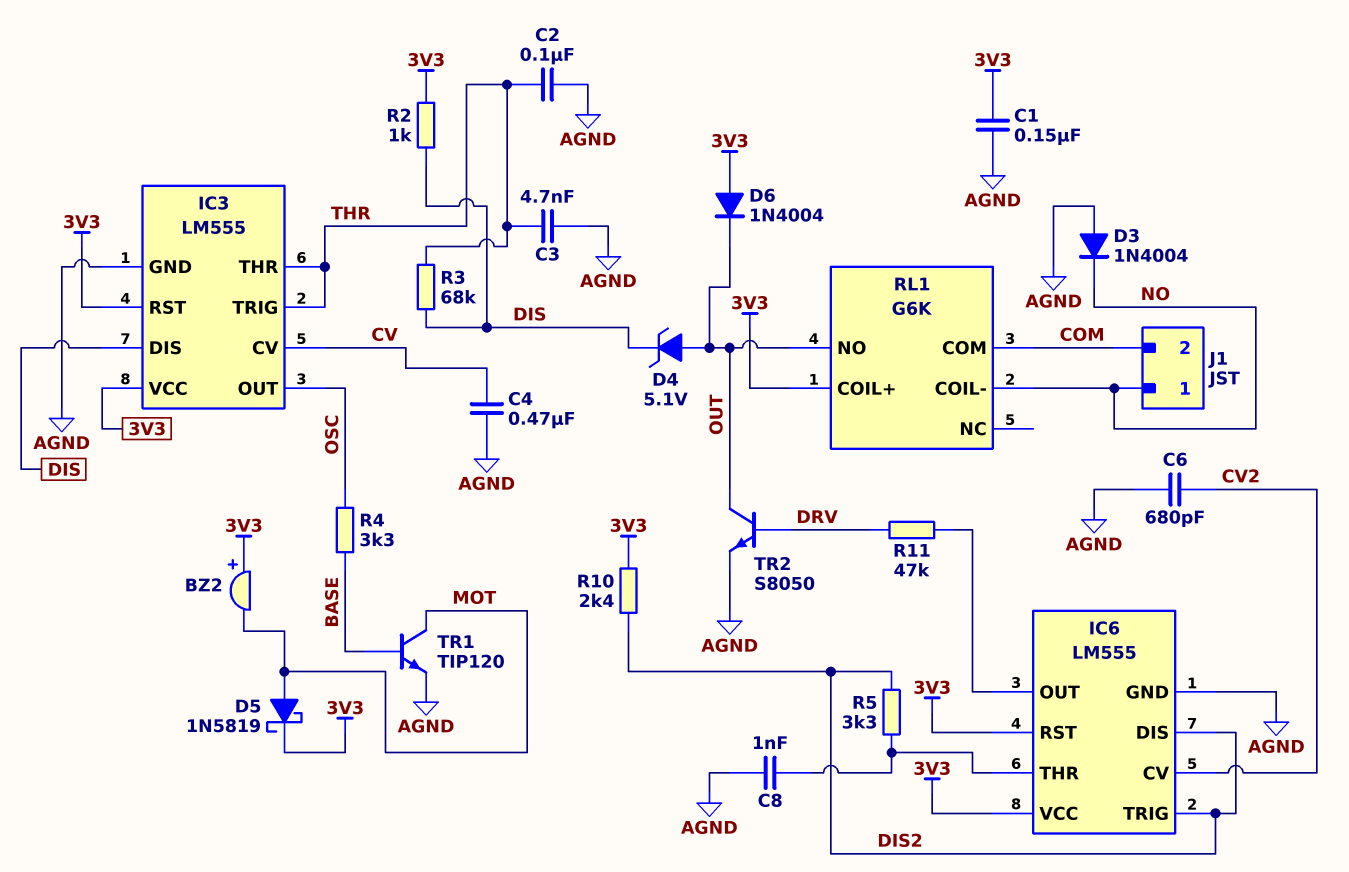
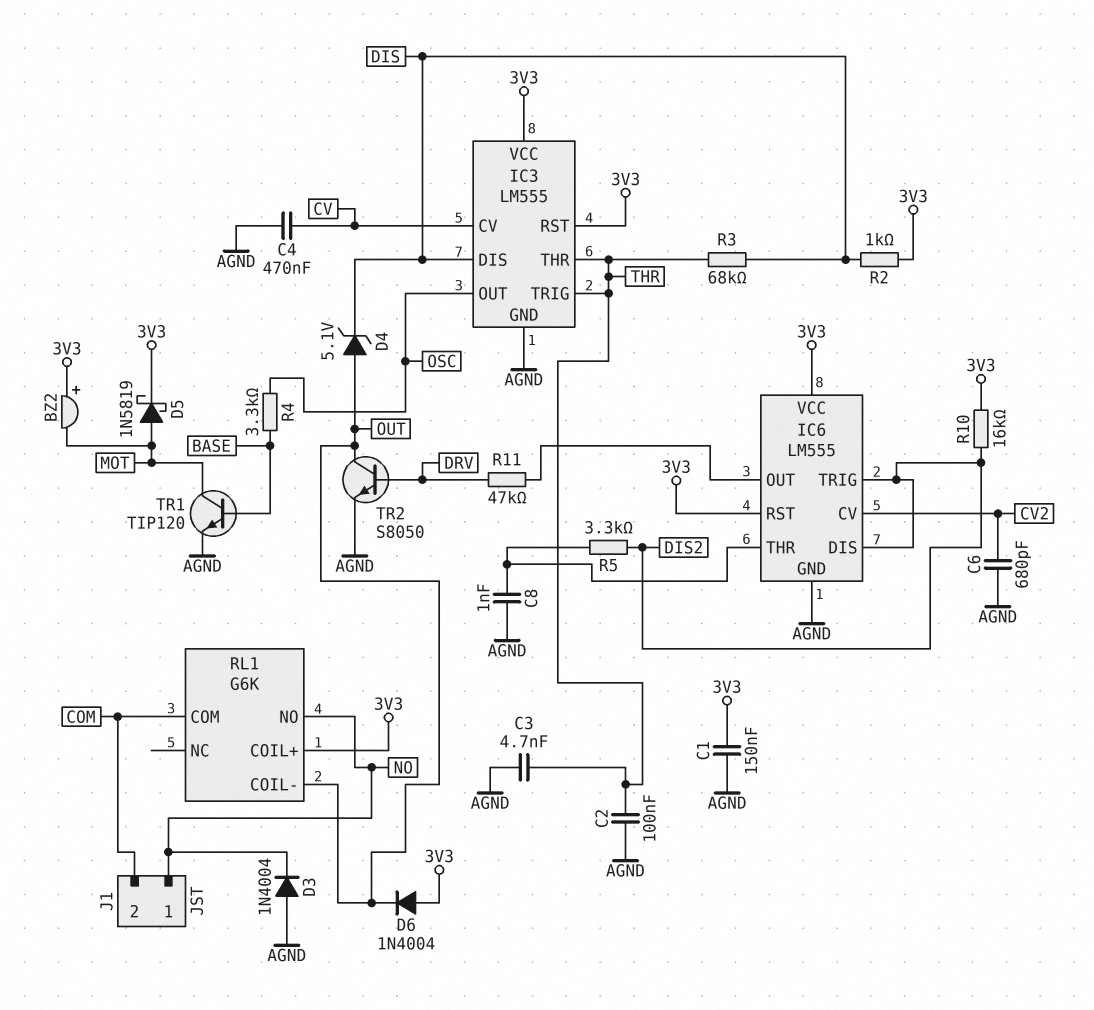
R10: 2.4k (3V3, DIS2) -> 16k (3V3, DIS2)
RL1 pin COIL-: NO -> OUT
RL1 pin NO: OUT -> NO

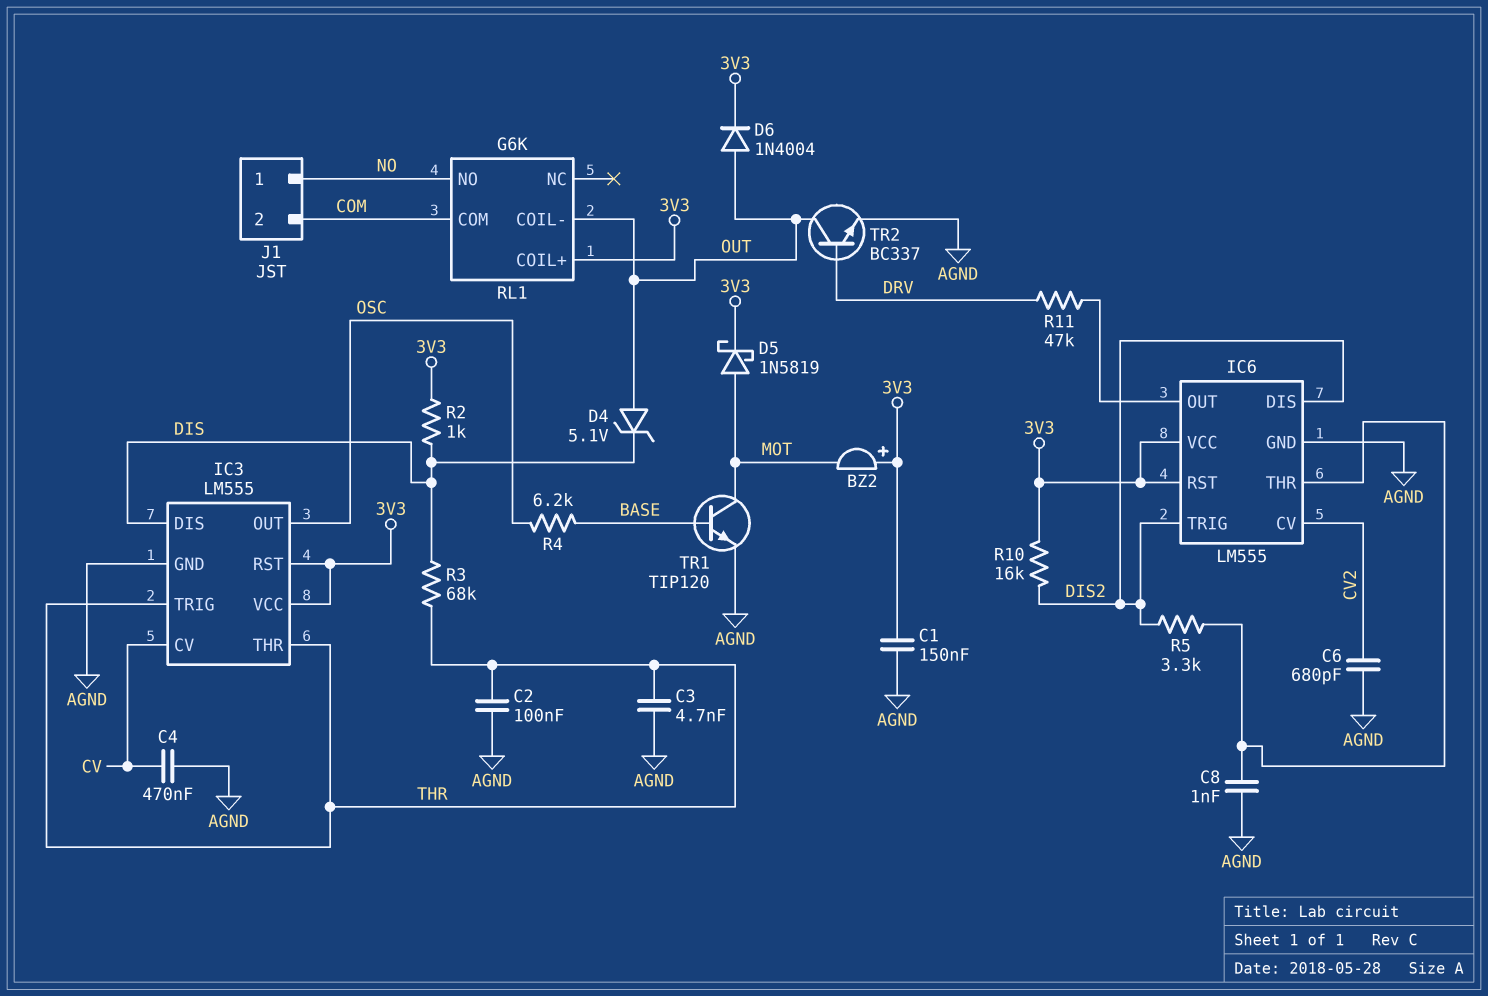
D3: diode 1N4004 (A AGND, K NO) -> none
D6: diode 1N4004 (A 3V3, K OUT) -> diode 1N4004 (A OUT, K 3V3)
R4: 3.3k (BASE, OSC) -> 6.2k (BASE, OSC)
TR2: NPN S8050 (B DRV, C OUT, E AGND) -> NPN BC337 (B DRV, C OUT, E AGND)

